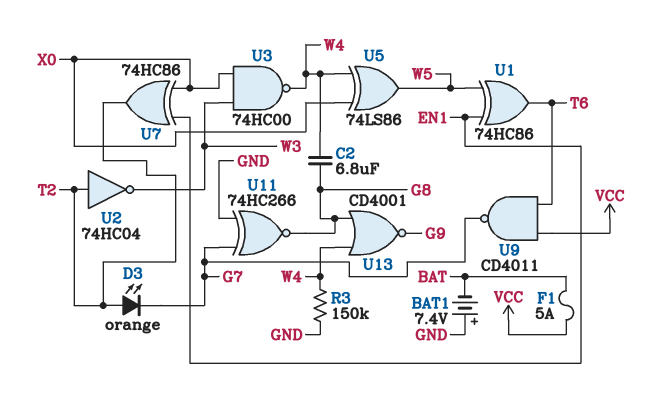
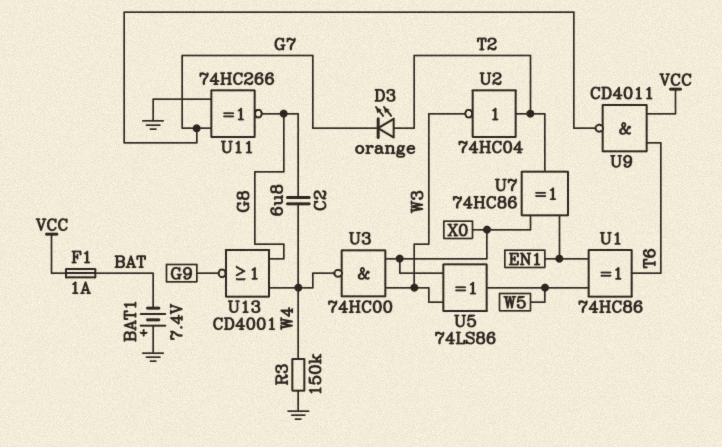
F1: 5A (BAT, VCC) -> 1A (BAT, VCC)
U5: XOR 74LS86 (in W4, in X0, out W5) -> XOR 74LS86 (in W3, in X0, out W5)

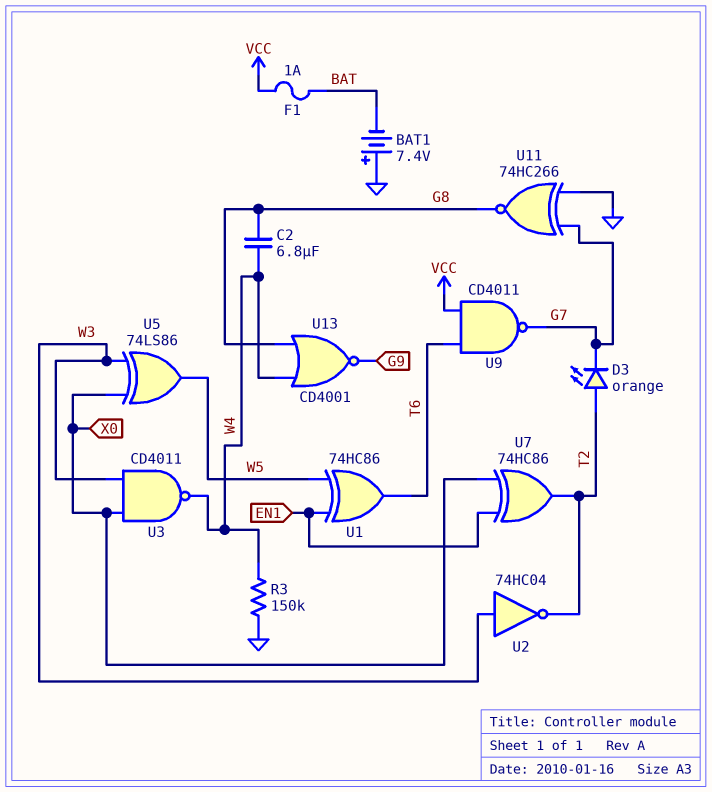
U2: NOT 74HC04 (in T2, out W3) -> NOT 74HC04 (in W3, out T2)
U3: NAND 74HC00 (in W3, in X0, out W4) -> NAND CD4011 (in W3, in X0, out W4)

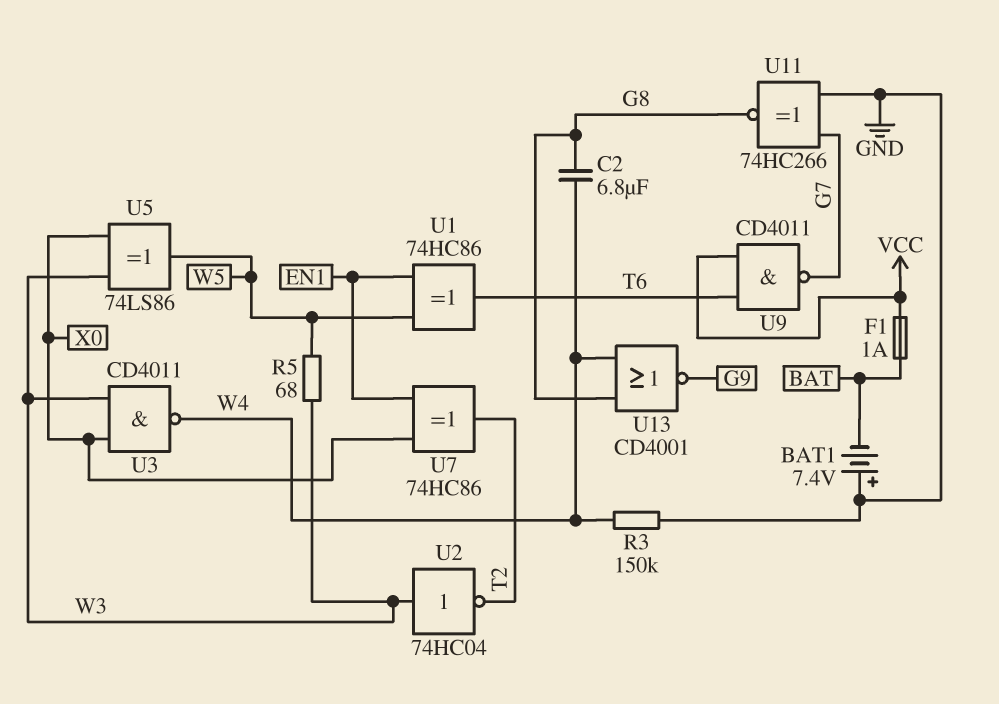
D3: LED orange (A T2, K G7) -> none
R5: none -> 68 (W3, W5)

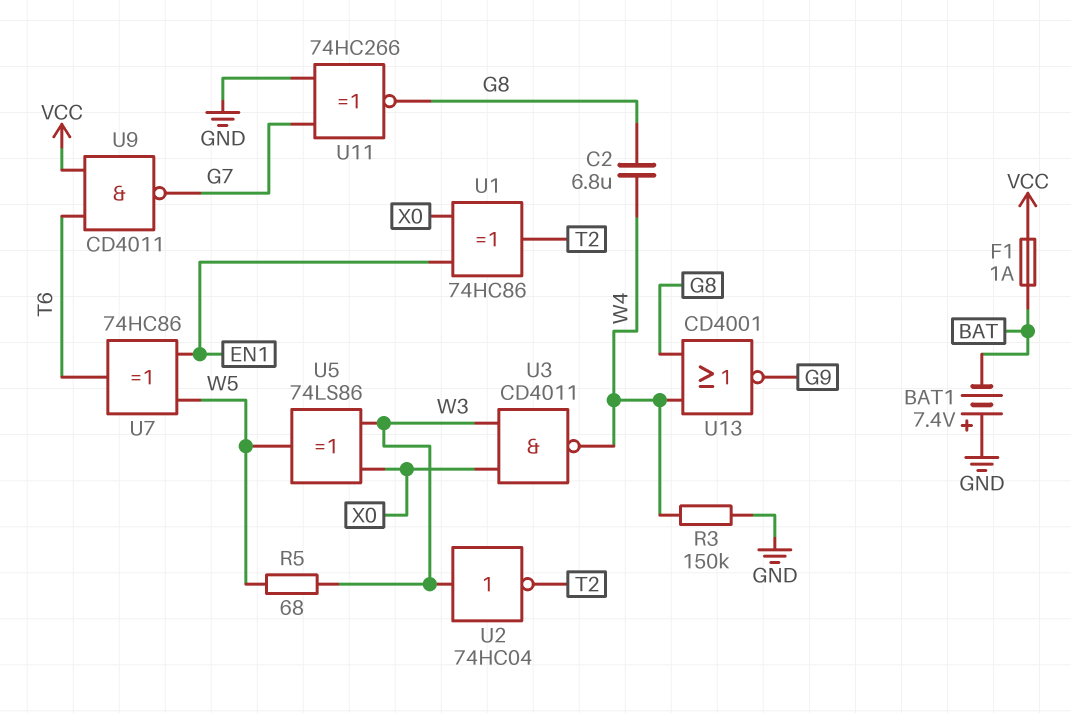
U1: XOR 74HC86 (in EN1, in W5, out T6) -> XOR 74HC86 (in EN1, in X0, out T2)
U7: XOR 74HC86 (in EN1, in X0, out T2) -> XOR 74HC86 (in EN1, in W5, out T6)

